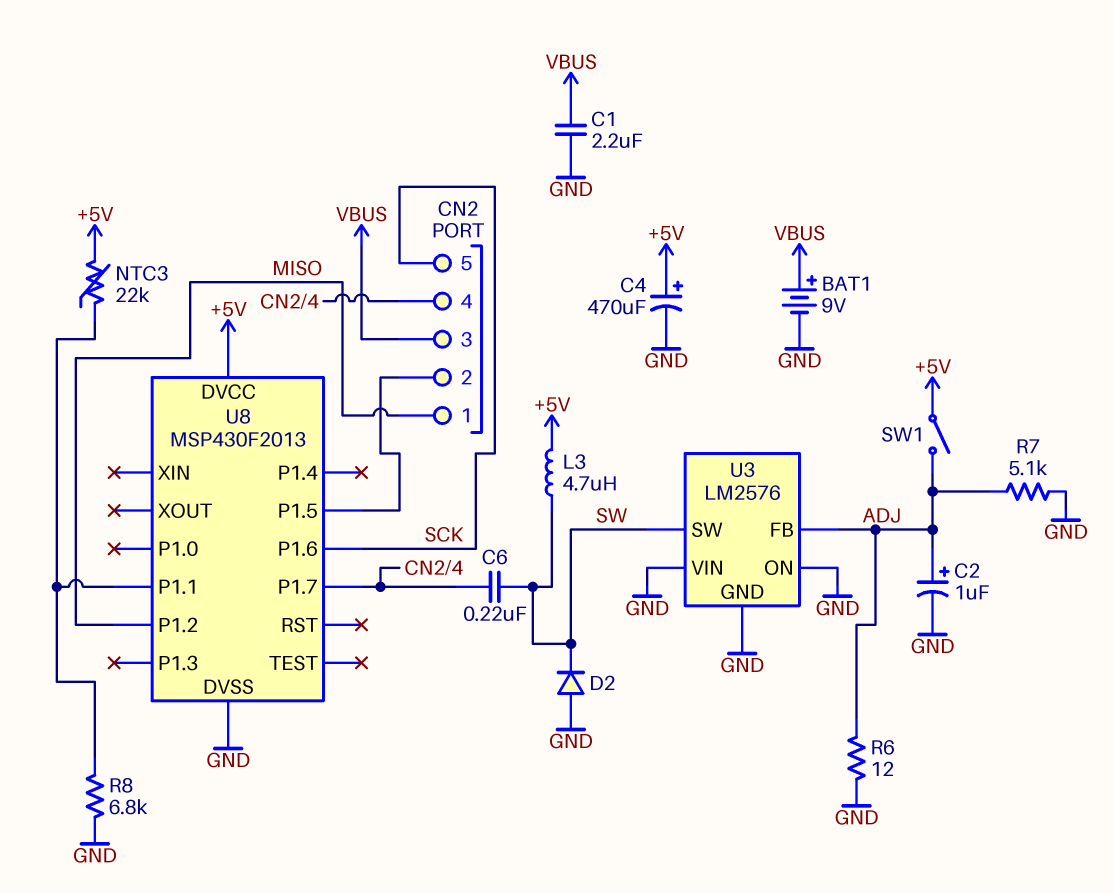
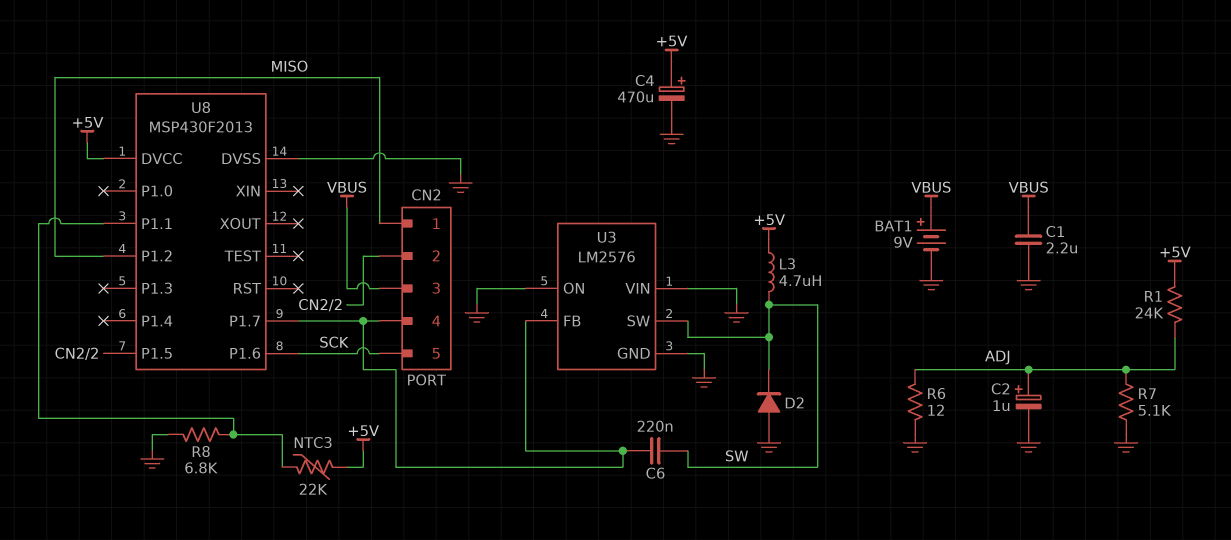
R1: none -> 24k (+5V, ADJ)
SW1: switch (+5V, ADJ) -> none
U3 pin FB: ADJ -> CN2/4

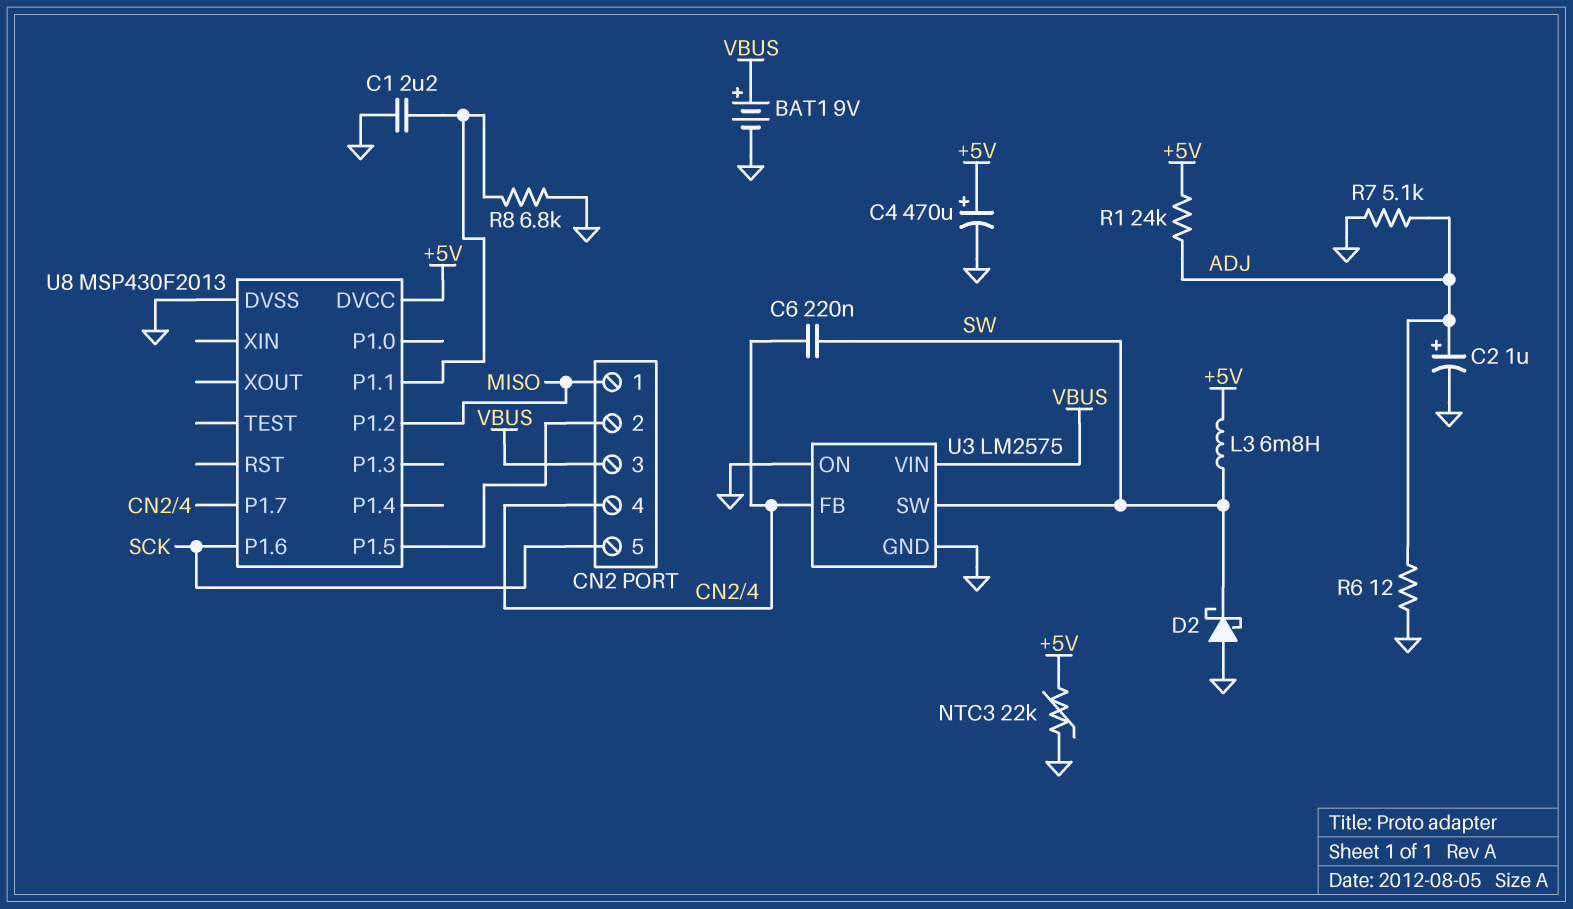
C1: 2.2uF (GND, VBUS) -> 2.2uF (GND, U8/P1.1)
D2: diode (A GND, K SW) -> schottky (A GND, K SW)
L3: 4.7uH (+5V, SW) -> 6.8mH (+5V, SW)
NTC3: 22k (+5V, U8/P1.1) -> 22k (+5V, GND)
U3: LM2576 -> LM2575
U3 pin VIN: GND -> VBUS

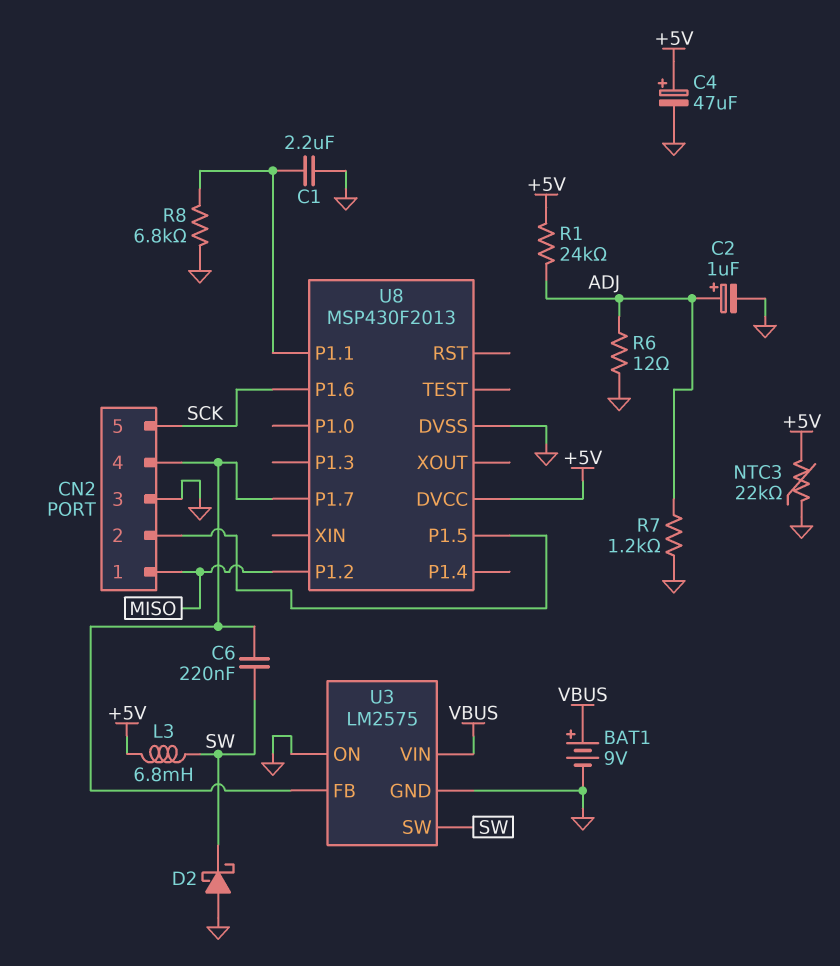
C4: 470uF (plus +5V, minus GND) -> 47uF (plus +5V, minus GND)
CN2 pin 3: VBUS -> GND
R7: 5.1k (ADJ, GND) -> 1.2k (ADJ, GND)

